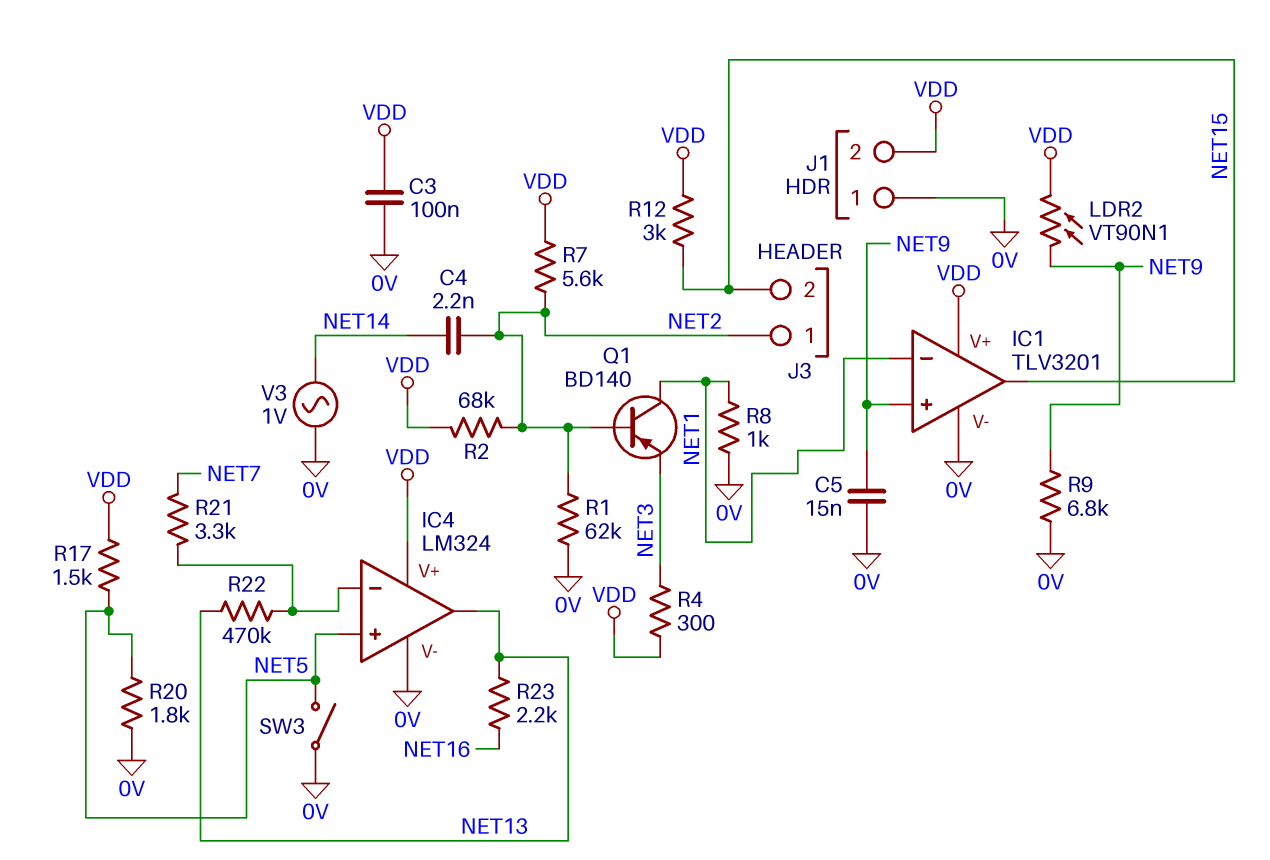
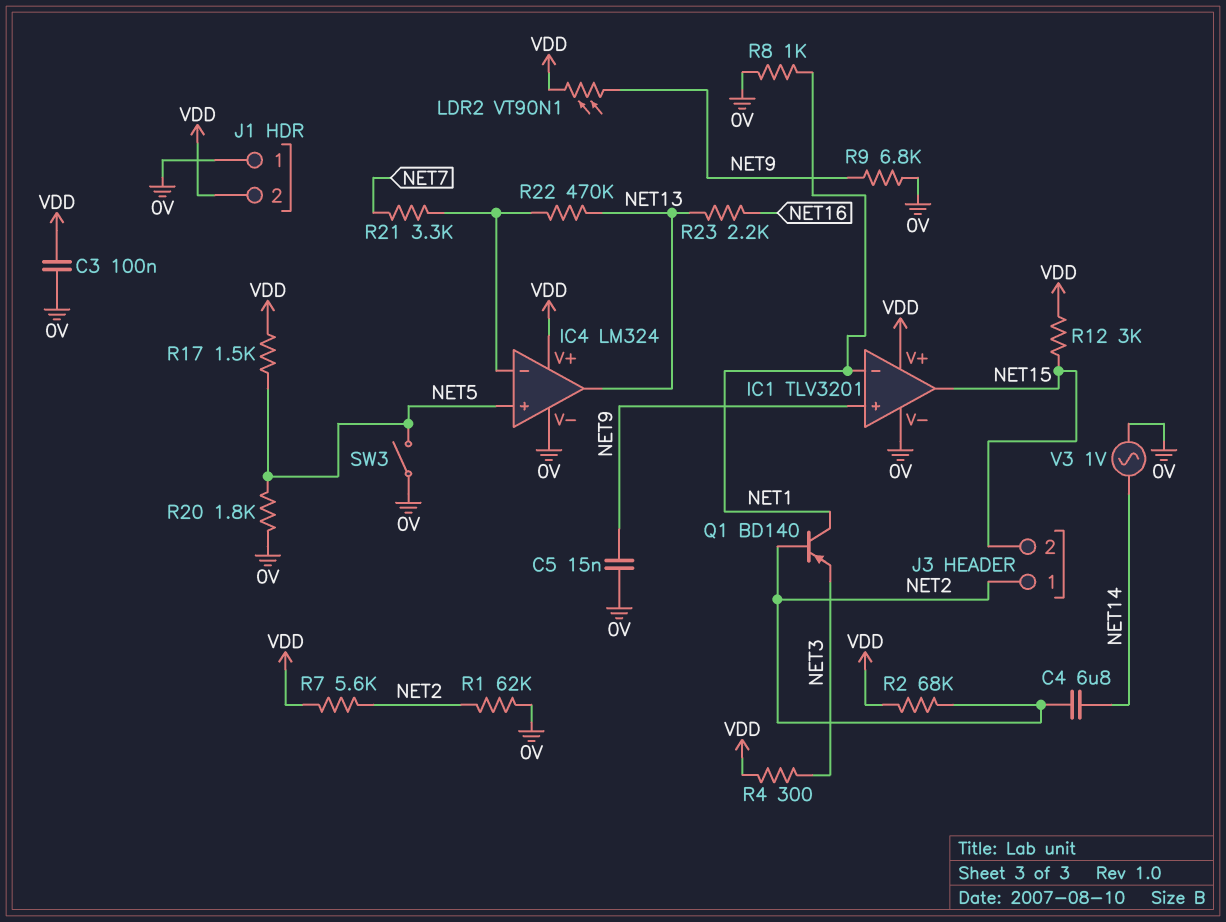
C4: 2.2nF (NET2, NET14) -> 6.8uF (NET2, NET14)

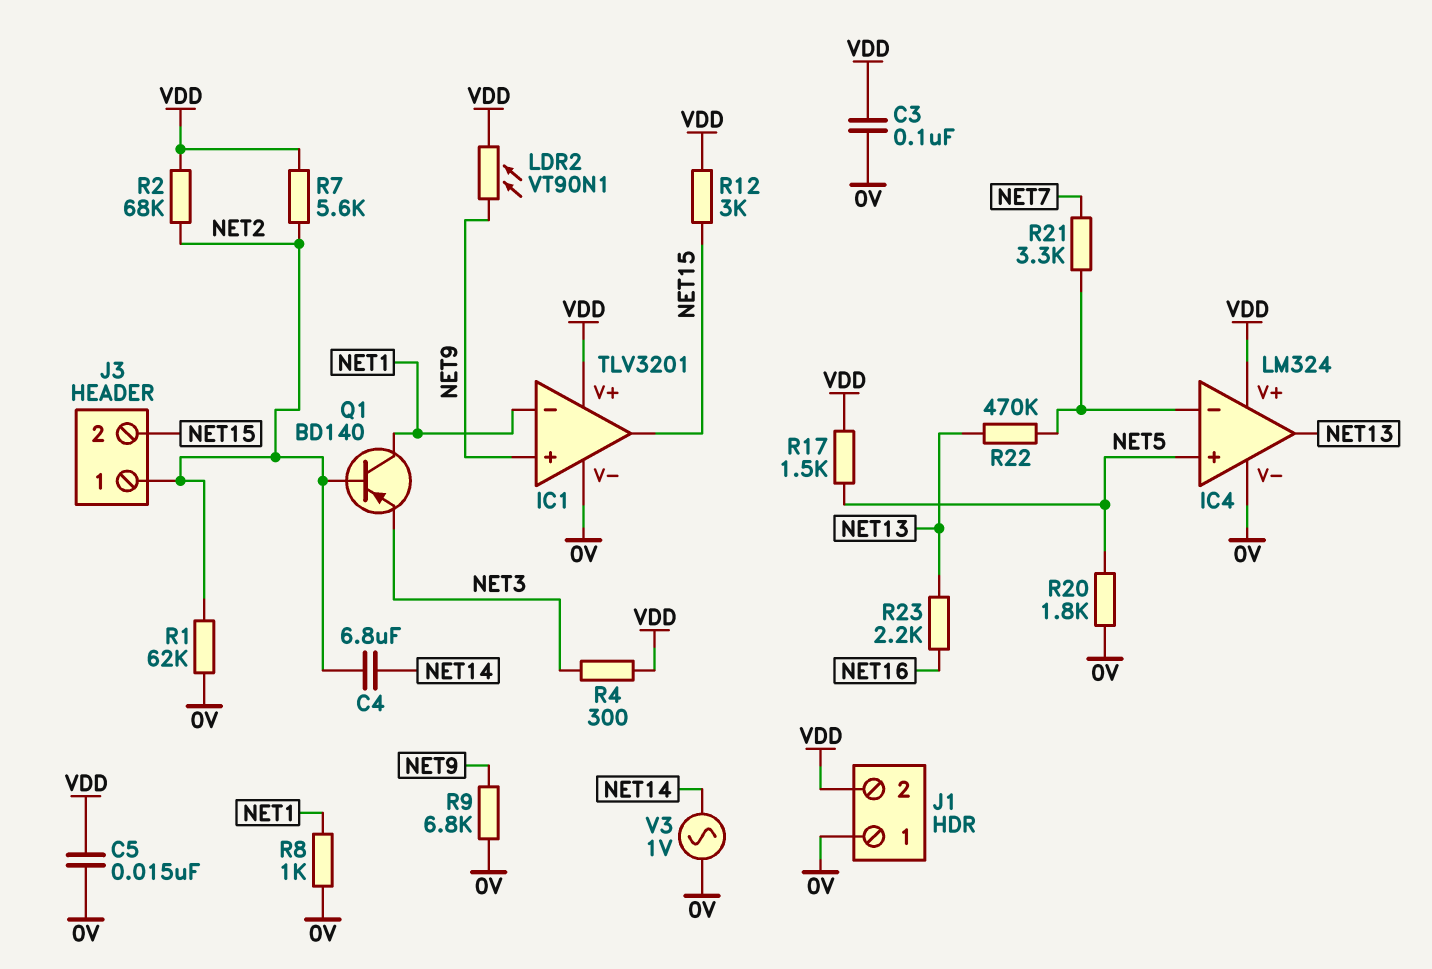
C5: 15nF (0V, NET9) -> 15nF (0V, VDD)
SW3: switch (0V, NET5) -> none

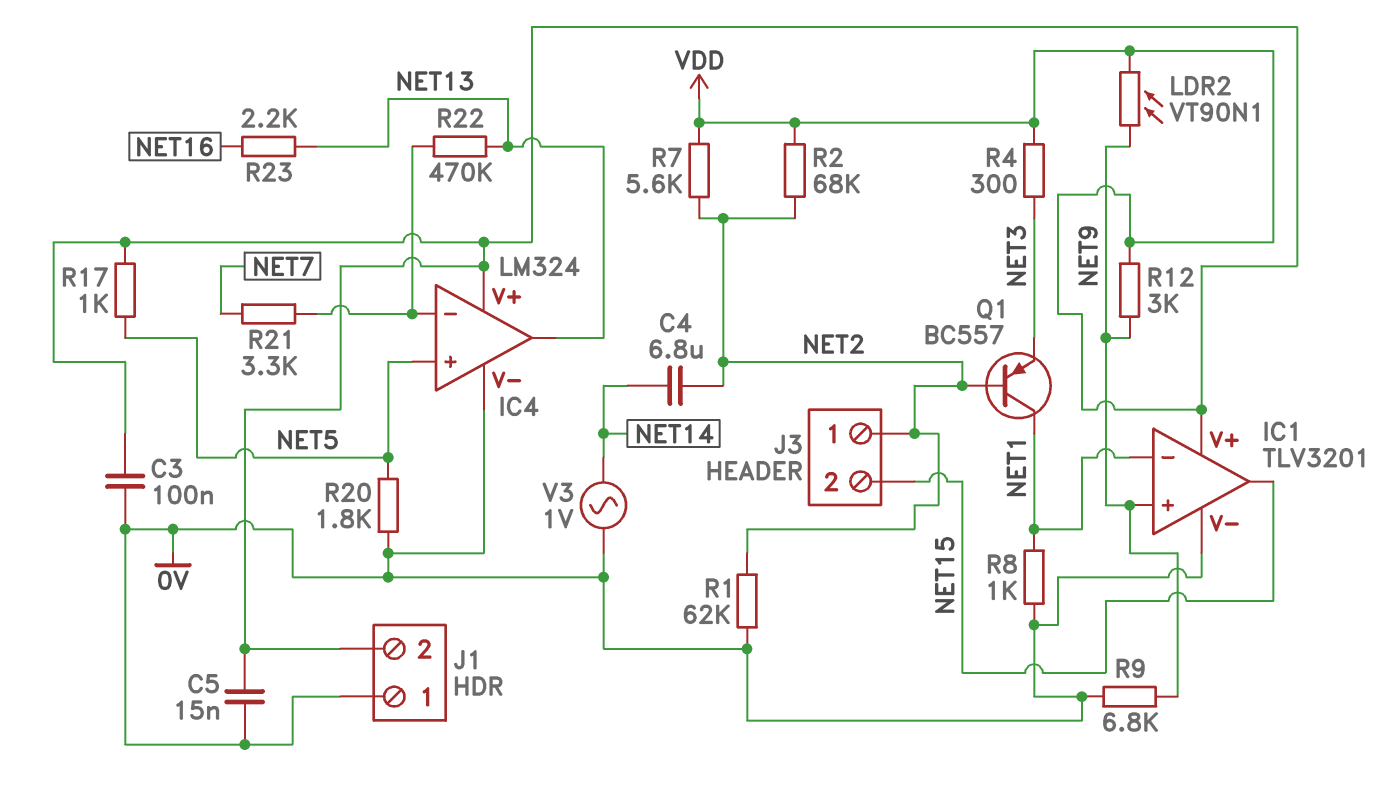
Q1: PNP BD140 (B NET2, C NET1, E NET3) -> PNP BC557 (B NET2, C NET1, E NET3)
R12: 3k (NET15, VDD) -> 3k (NET9, VDD)
R17: 1.5k (NET5, VDD) -> 1k (NET5, VDD)

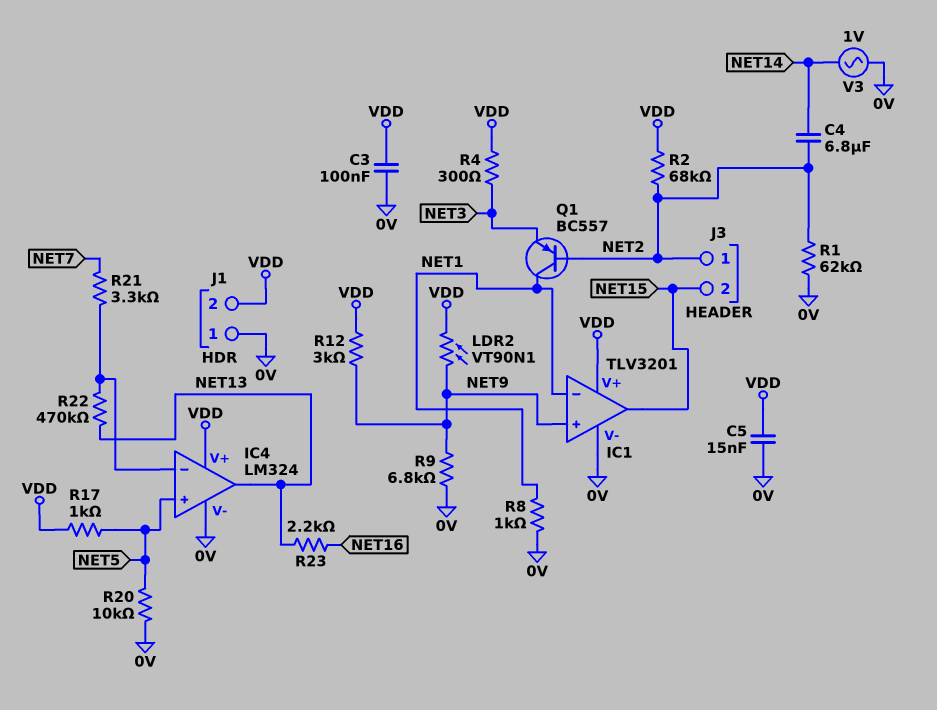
R7: 5.6k (NET2, VDD) -> none
R20: 1.8k (0V, NET5) -> 10k (0V, NET5)

